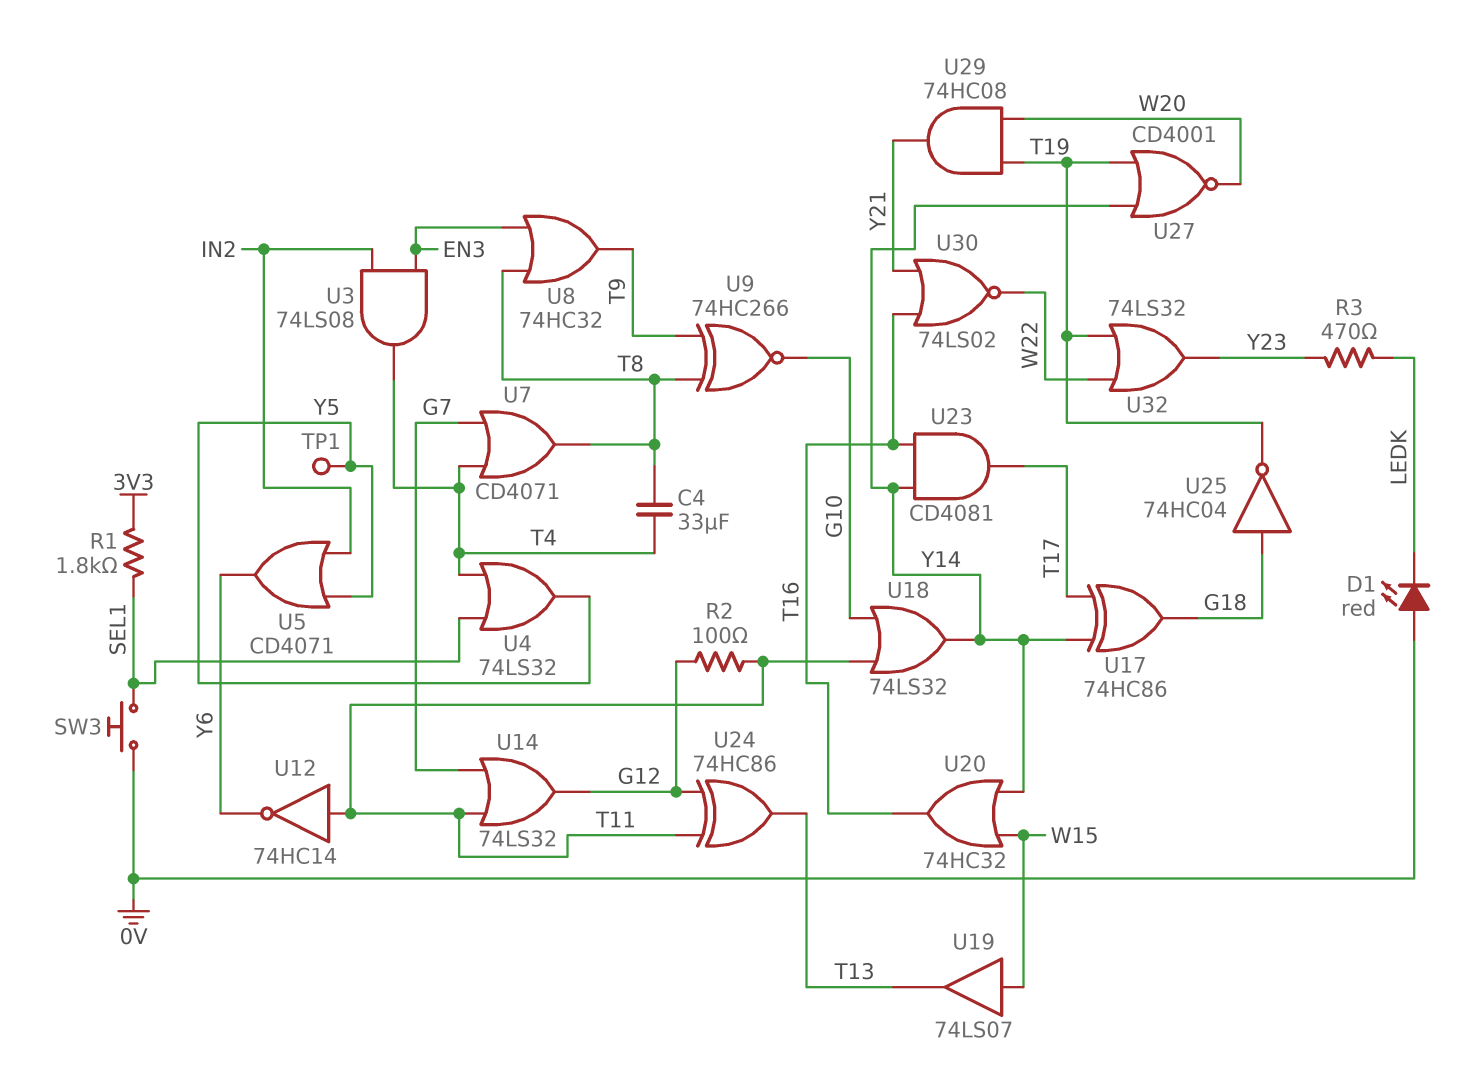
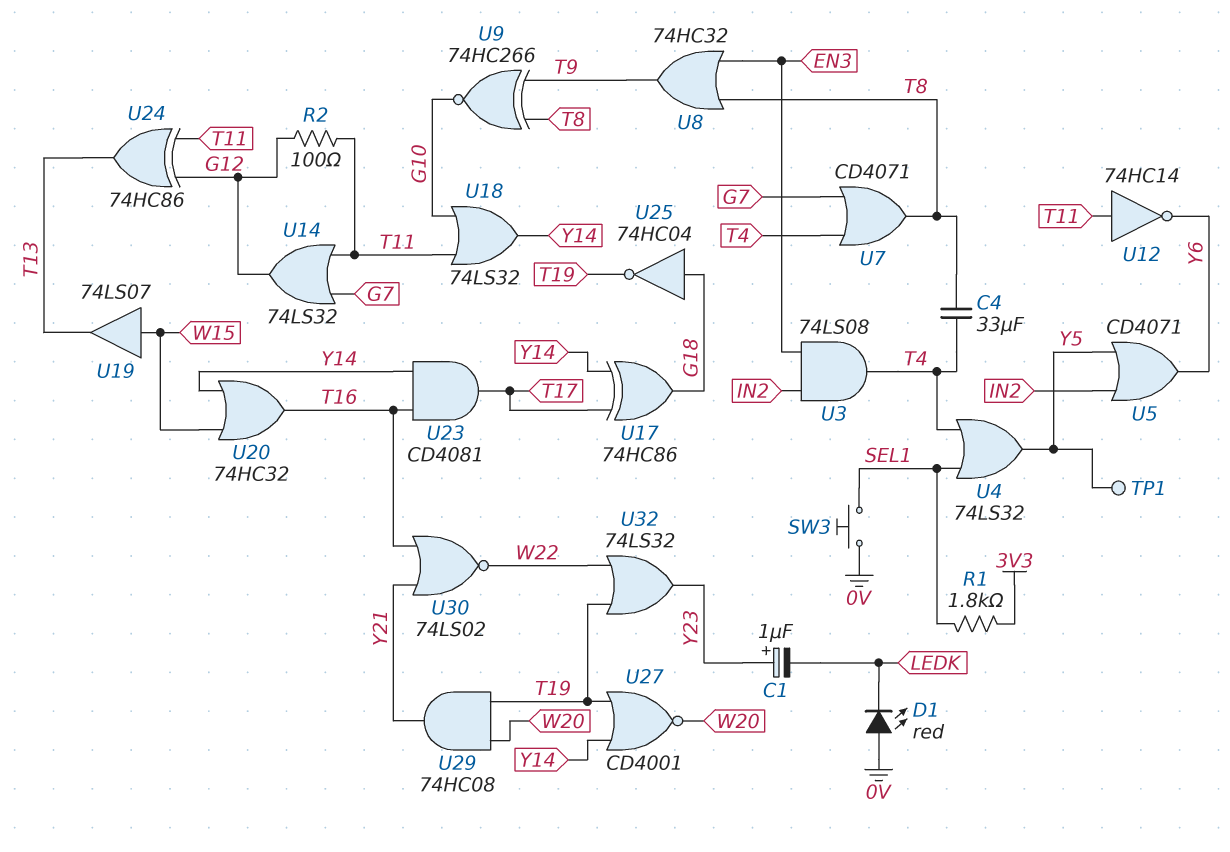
C1: none -> 1uF (plus Y23, minus LEDK)
R3: 470 (LEDK, Y23) -> none

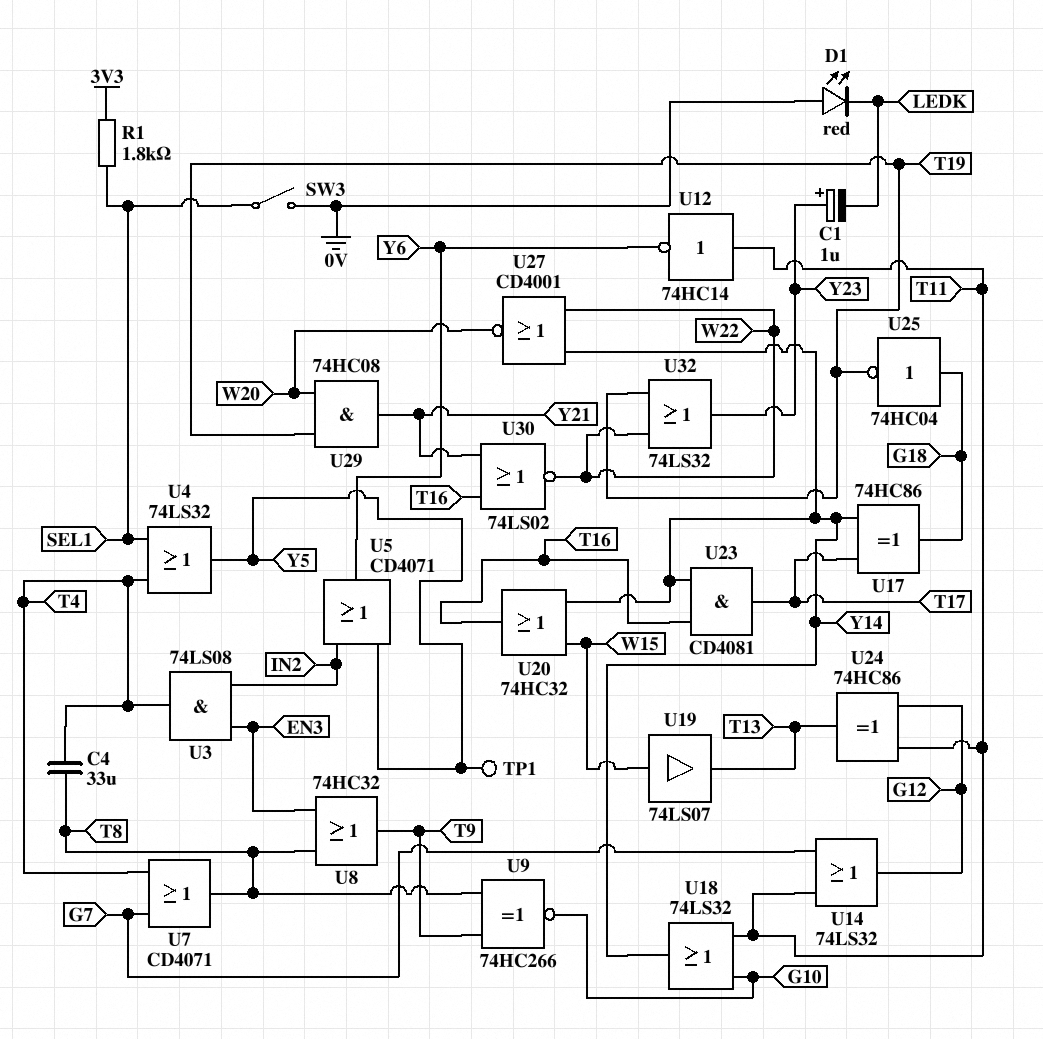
R2: 100 (G12, T11) -> none
SW3: button (0V, SEL1) -> switch (0V, SEL1)
U27: NOR CD4001 (in T19, in Y14, out W20) -> NOR CD4001 (in W22, in Y14, out W20)

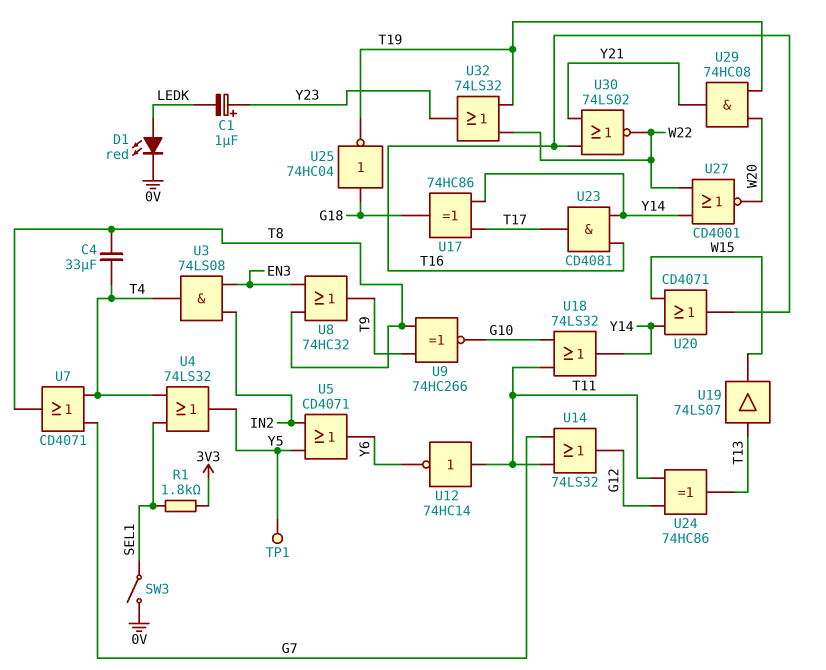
D1: LED red (A 0V, K LEDK) -> LED red (A LEDK, K 0V)
U19: buffer 74LS07 (in W15, out T13) -> buffer 74LS07 (in T13, out W15)
U20: OR 74HC32 (in W15, in Y14, out T16) -> OR CD4071 (in W15, in Y14, out T16)

